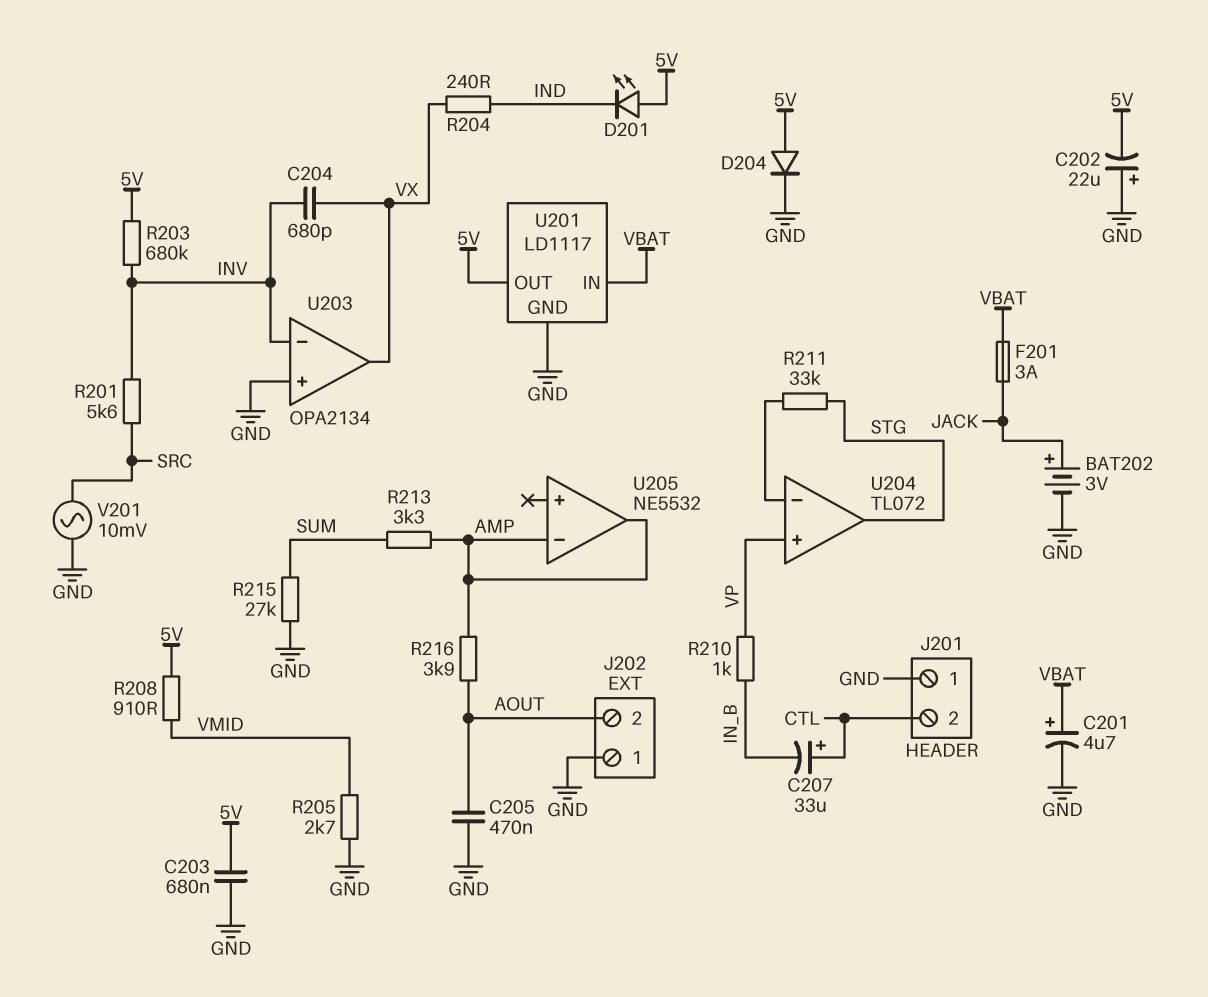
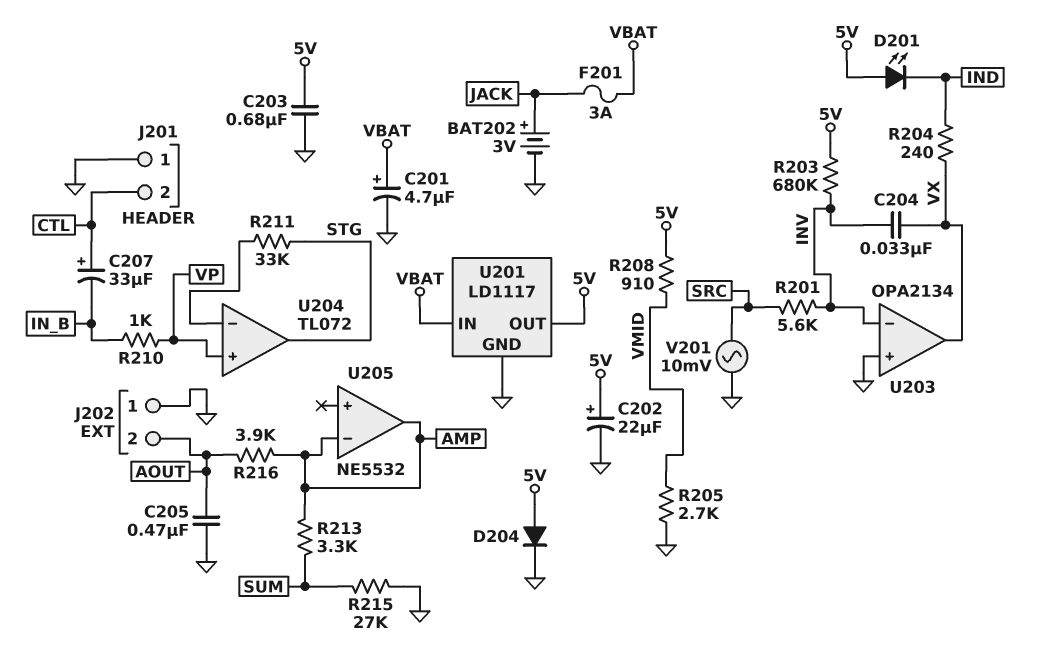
C202: 22uF (plus GND, minus 5V) -> 22uF (plus 5V, minus GND)
C204: 680pF (INV, VX) -> 33nF (INV, VX)

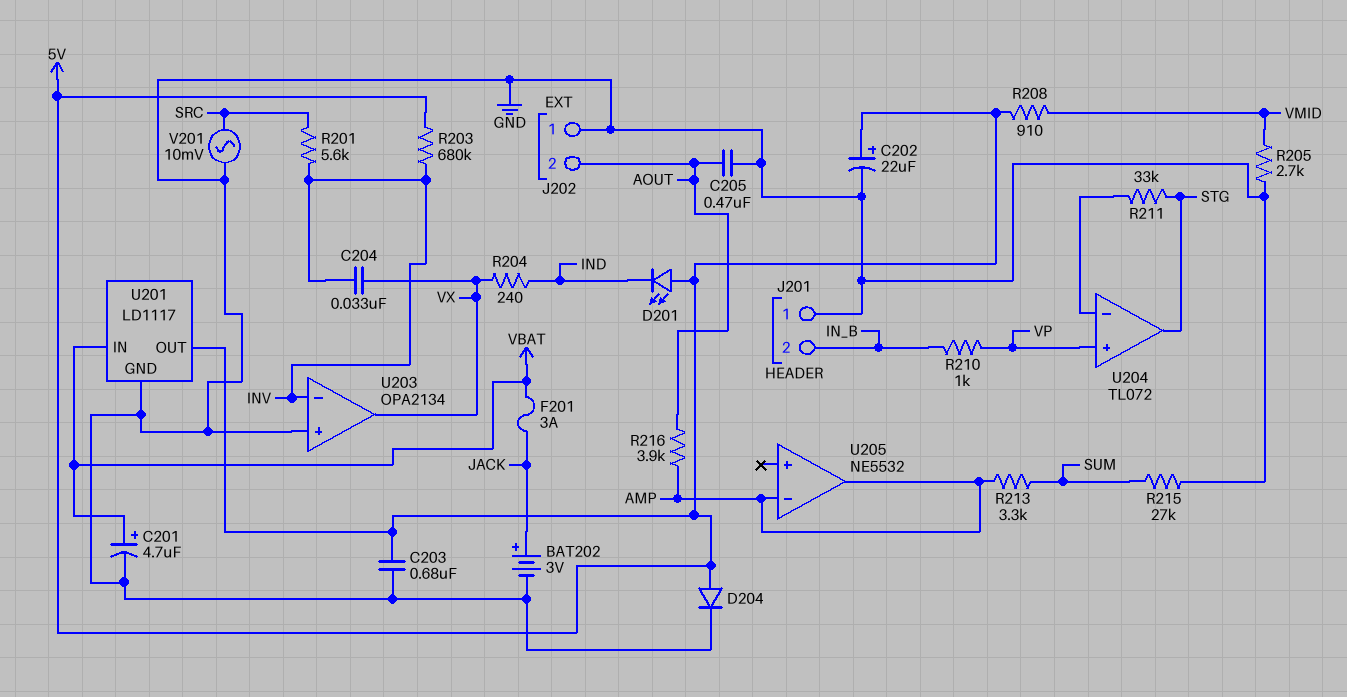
C207: 33uF (plus CTL, minus IN_B) -> none
J201 pin 2: CTL -> IN_B

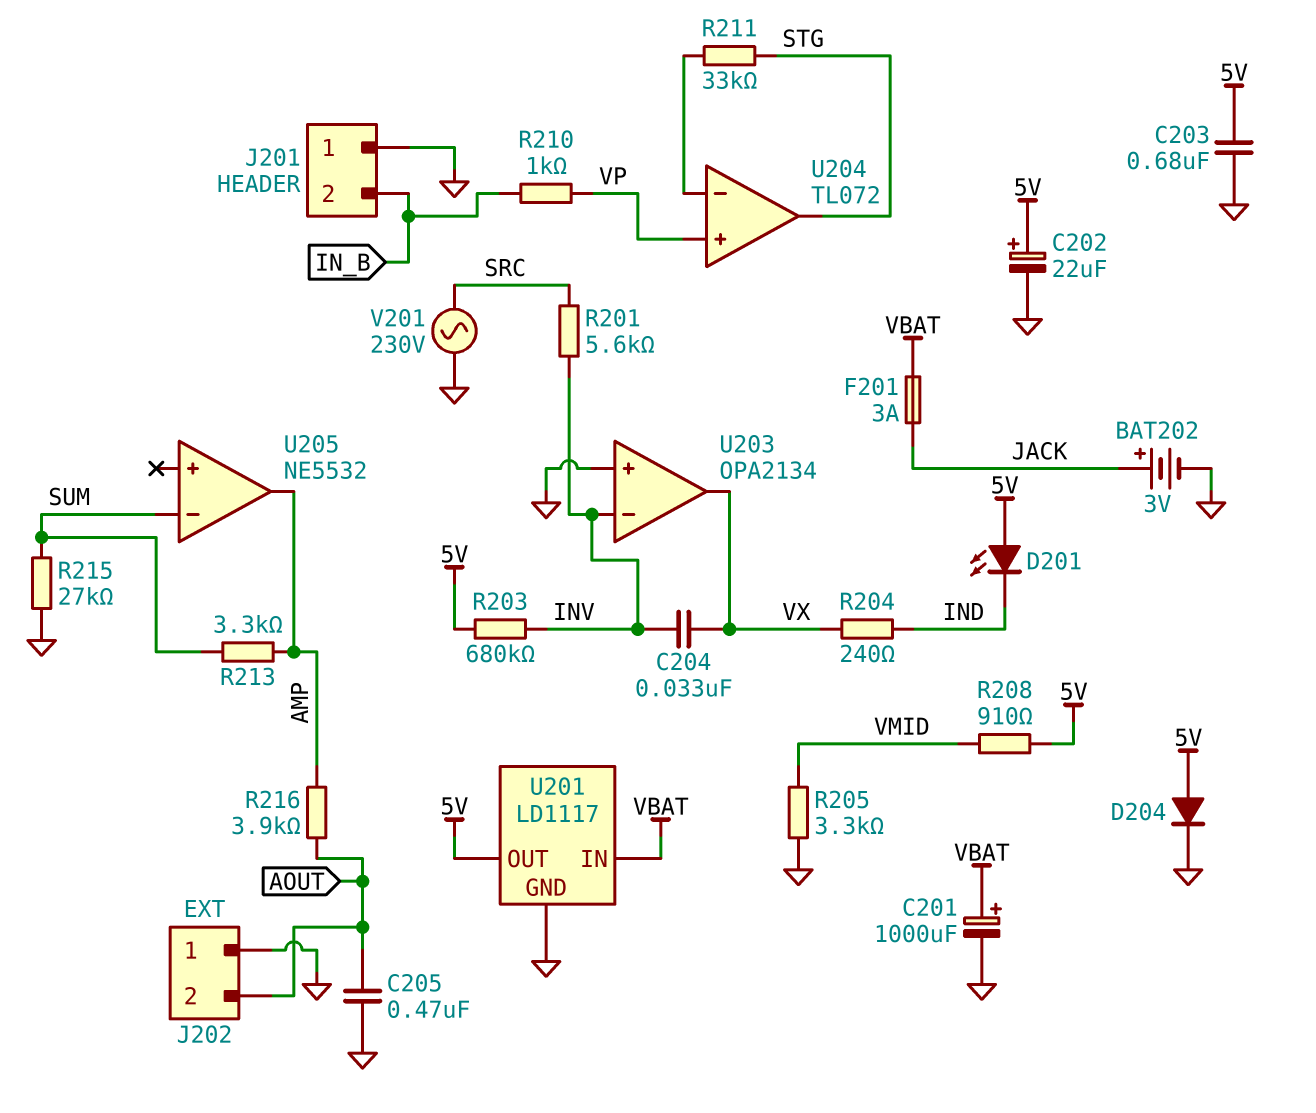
C201: 4.7uF (plus VBAT, minus GND) -> 1000uF (plus VBAT, minus GND)
R205: 2.7k (GND, VMID) -> 3.3k (GND, VMID)
U205 pin in-: AMP -> SUM
V201: AC 10mV (GND, SRC) -> AC 230V (GND, SRC)

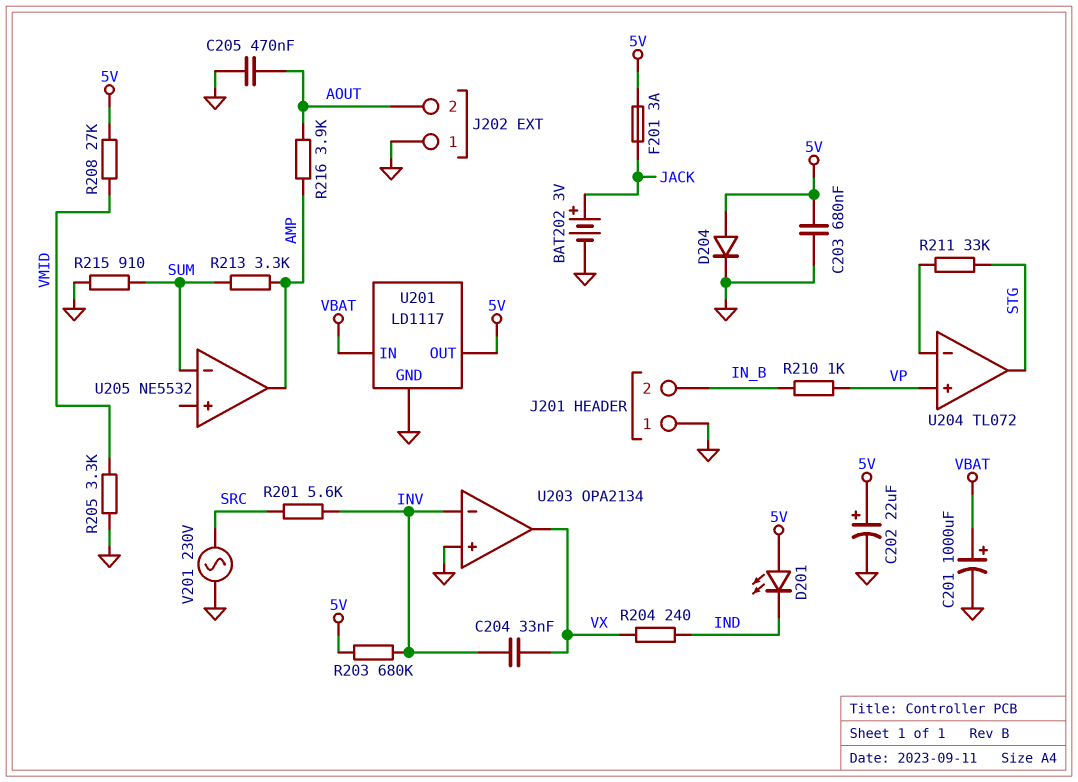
F201: 3A (JACK, VBAT) -> 3A (5V, JACK)
R208: 910 (5V, VMID) -> 27k (5V, VMID)
R215: 27k (GND, SUM) -> 910 (GND, SUM)

